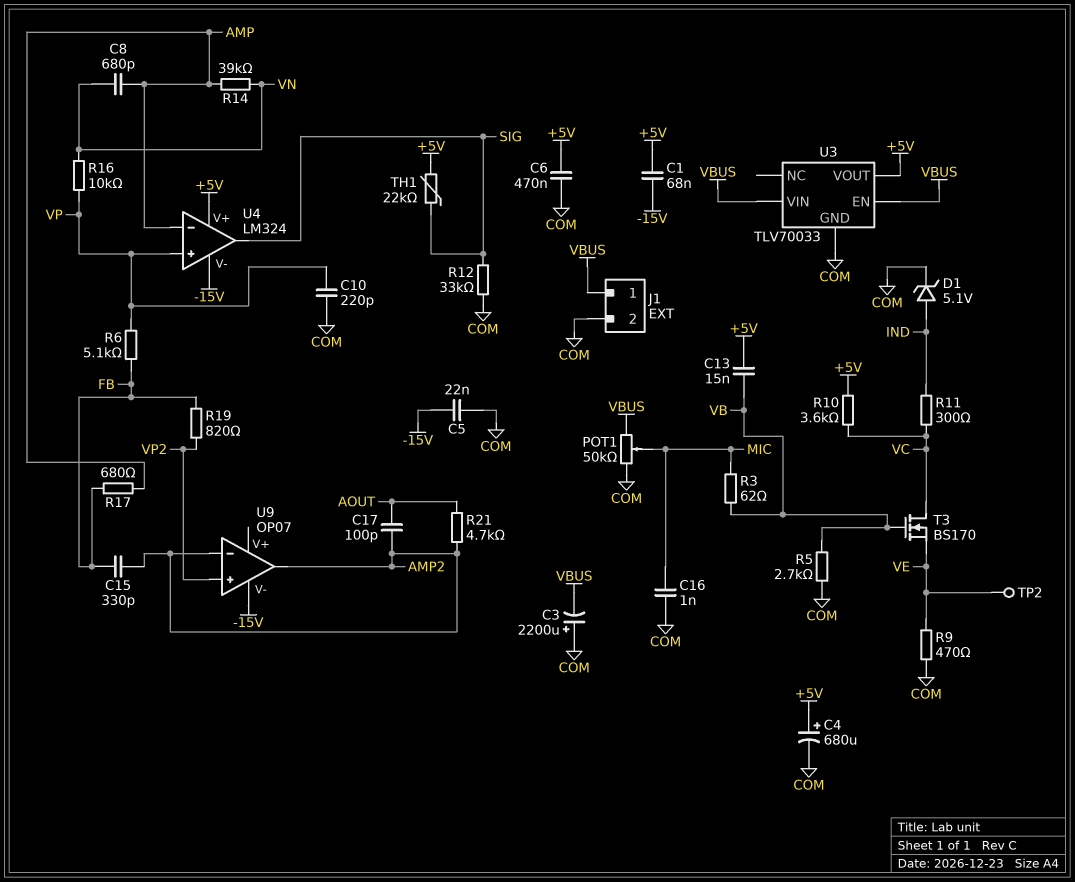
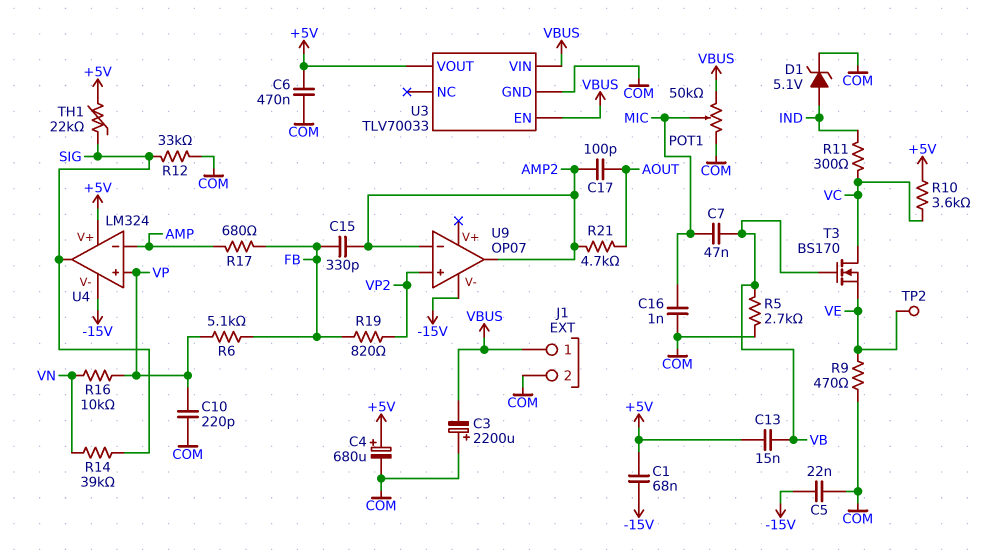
C7: none -> 47nF (MIC, VB)
C8: 680pF (AMP, VN) -> none
R3: 62 (MIC, VB) -> none
R14: 39k (AMP, VN) -> 39k (SIG, VN)

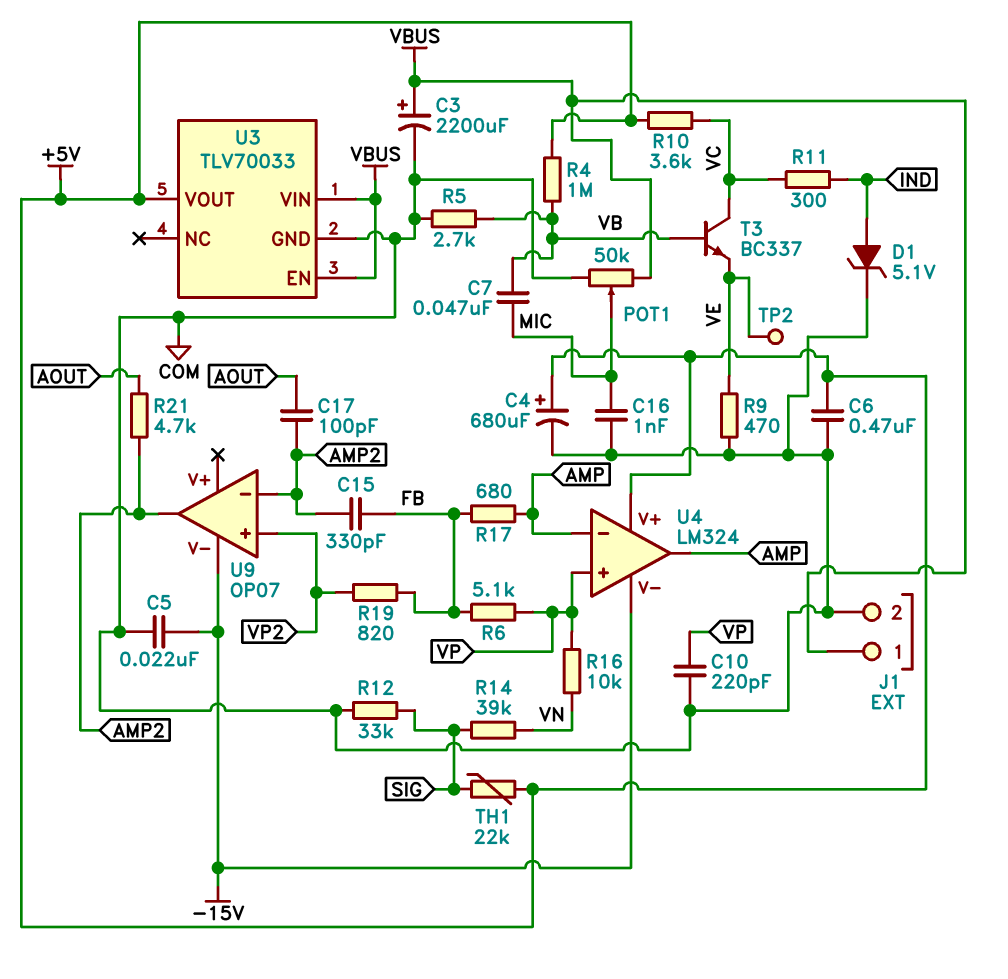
C1: 68nF (+5V, -15V) -> none
C3: 2200uF (plus COM, minus VBUS) -> 2200uF (plus VBUS, minus COM)
C13: 15nF (+5V, VB) -> none
R4: none -> 1M (+5V, VB)
T3: NMOS BS170 (G VB, D VC, S VE) -> NPN BC337 (B VB, C VC, E VE)
U4 pin out: SIG -> AMP

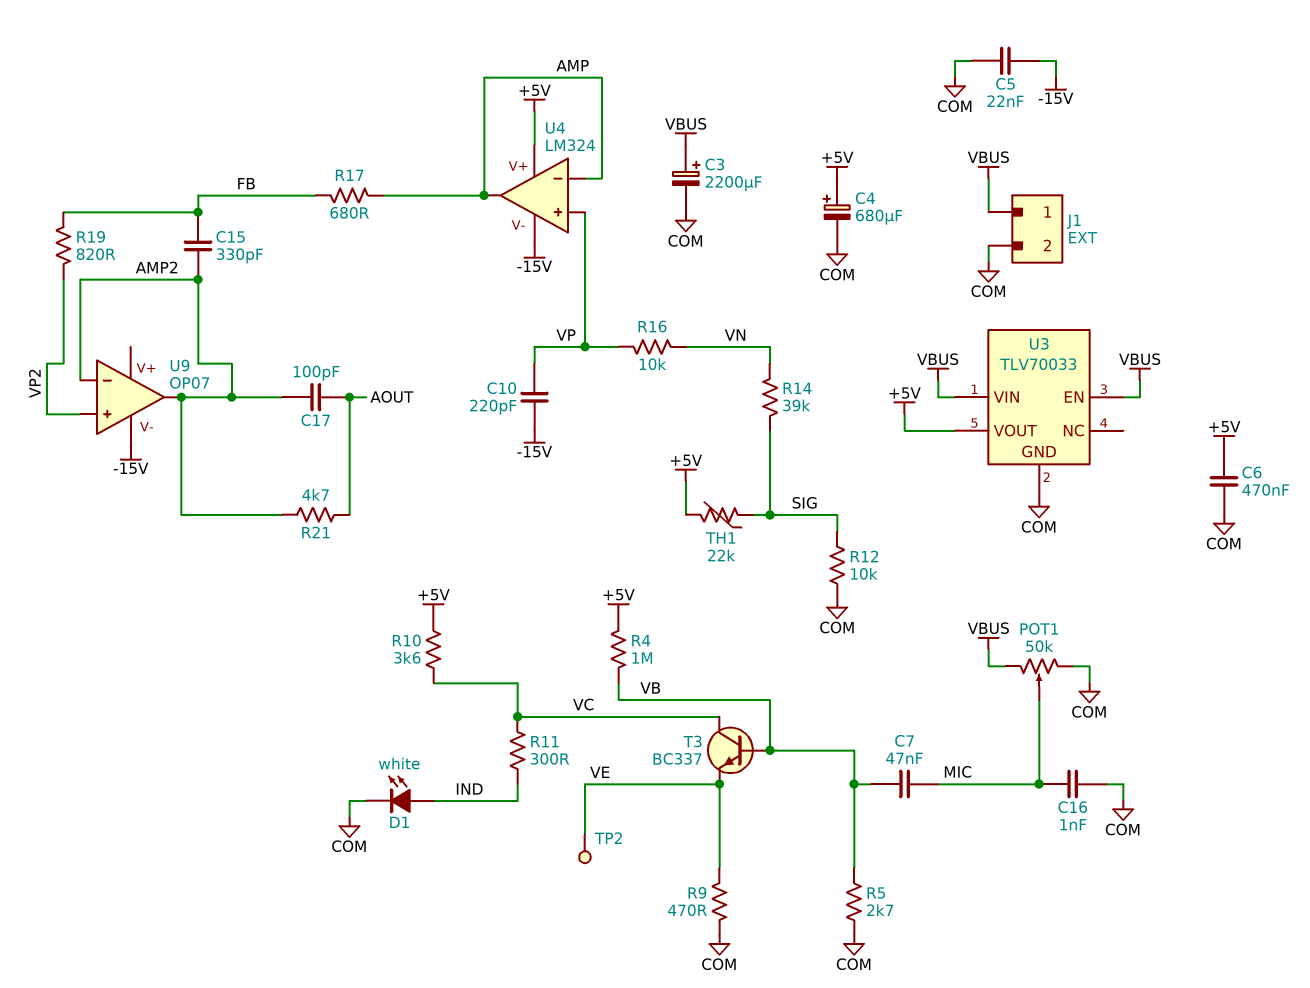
C10: 220pF (COM, VP) -> 220pF (-15V, VP)
D1: zener 5.1V (A IND, K COM) -> LED white (A IND, K COM)
R6: 5.1k (FB, VP) -> none
R12: 33k (COM, SIG) -> 10k (COM, SIG)

